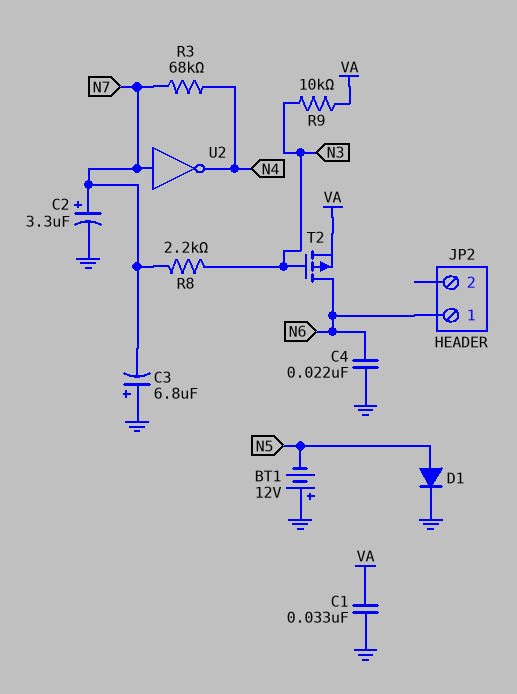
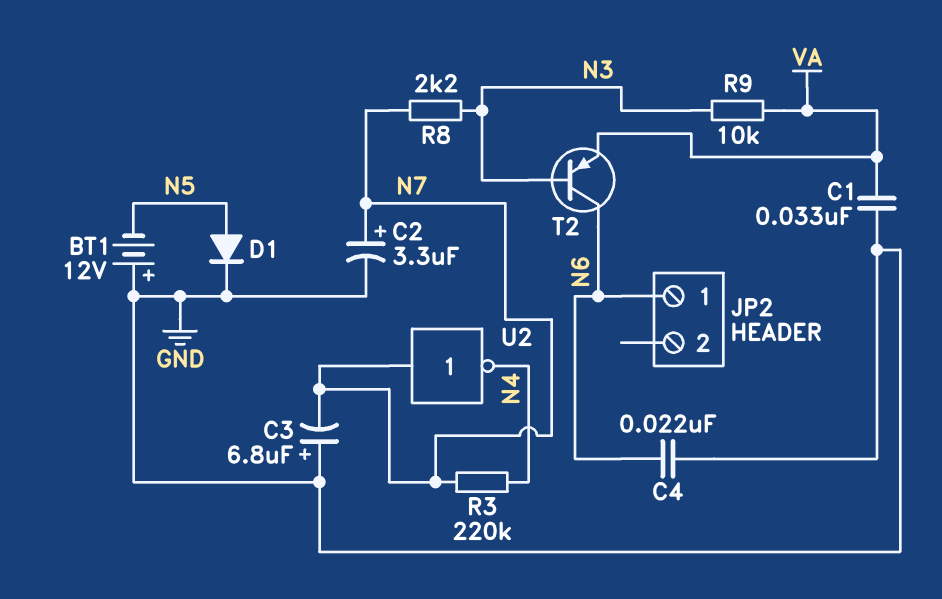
R3: 68k (N4, N7) -> 220k (N4, N7)
T2: PMOS (G N3, D N6, S VA) -> PNP (B N3, C N6, E VA)

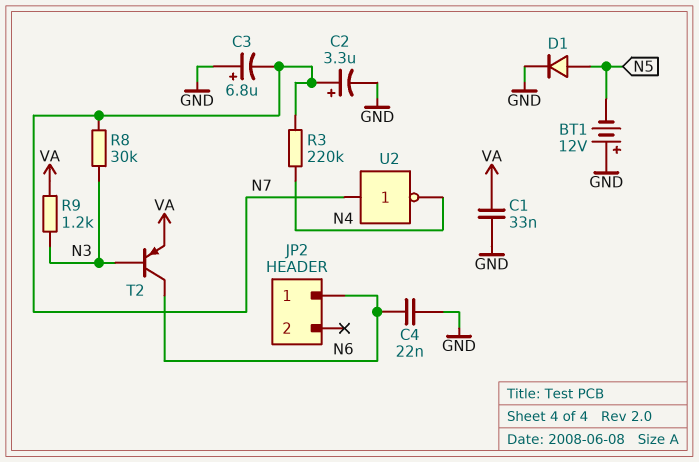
R8: 2.2k (N3, N7) -> 30k (N3, N7)
R9: 10k (N3, VA) -> 1.2k (N3, VA)

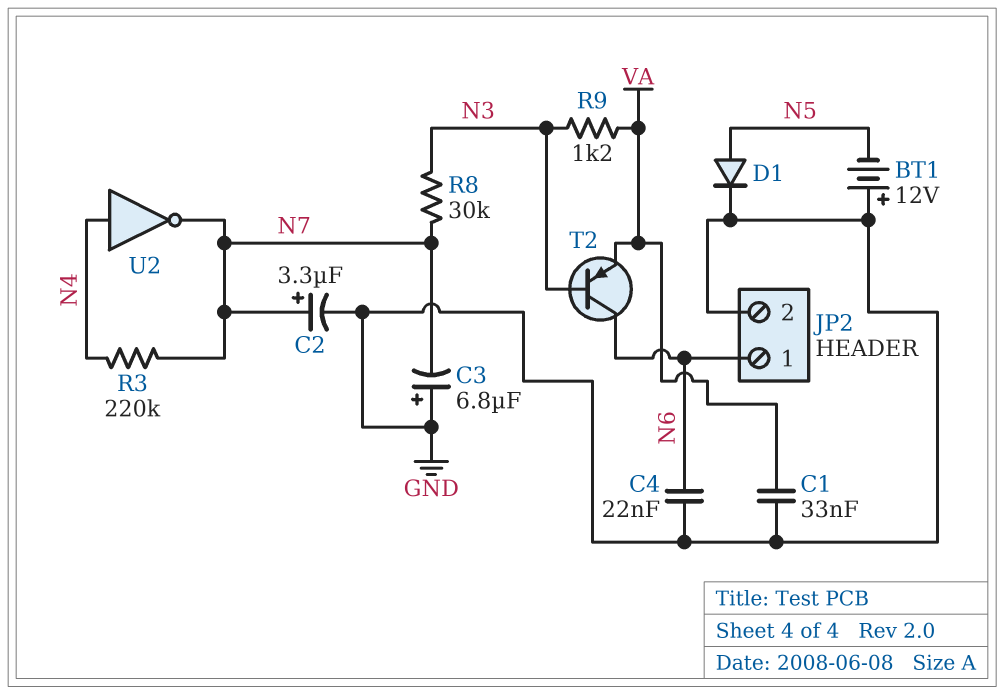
JP2 pin 2: none -> GND
U2: NOT (in N7, out N4) -> NOT (in N4, out N7)

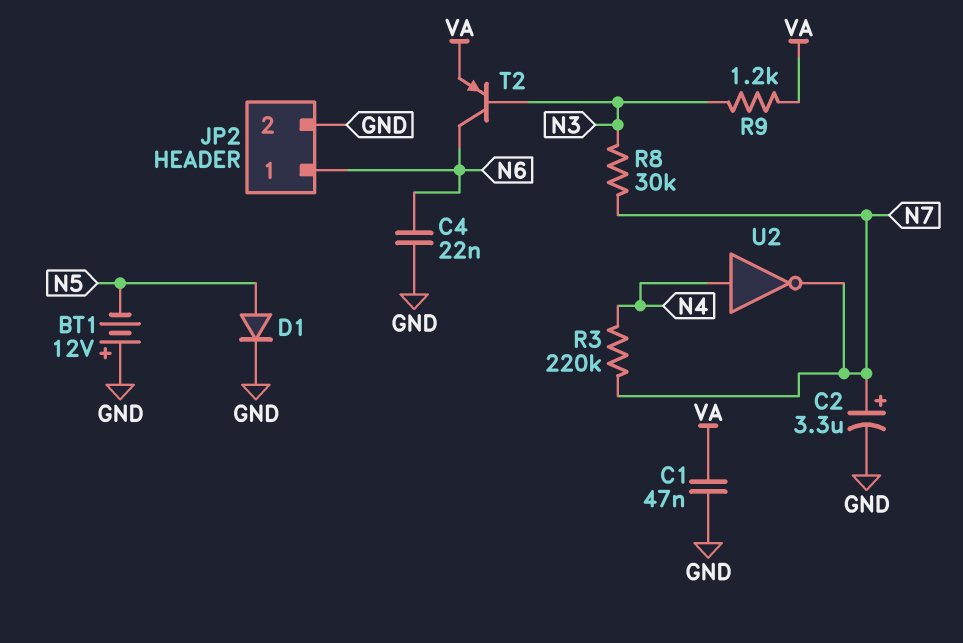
C1: 33nF (GND, VA) -> 47nF (GND, VA)
C3: 6.8uF (plus GND, minus N7) -> none

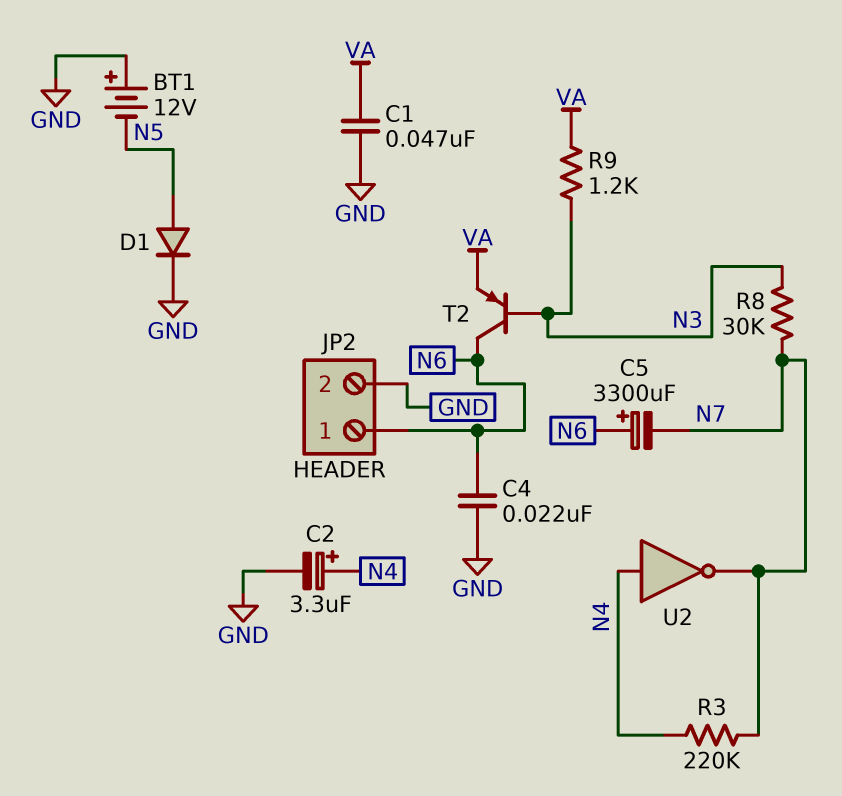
C2: 3.3uF (plus N7, minus GND) -> 3.3uF (plus N4, minus GND)
C5: none -> 3300uF (plus N6, minus N7)

